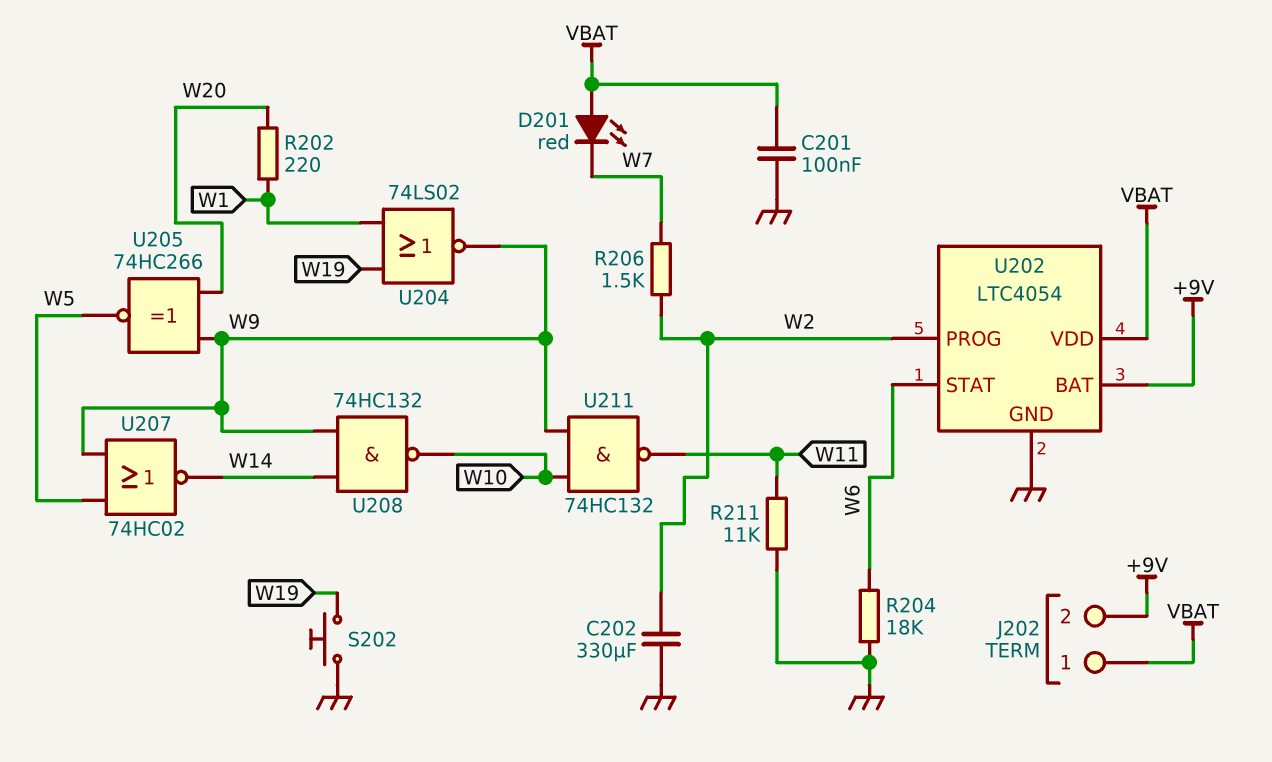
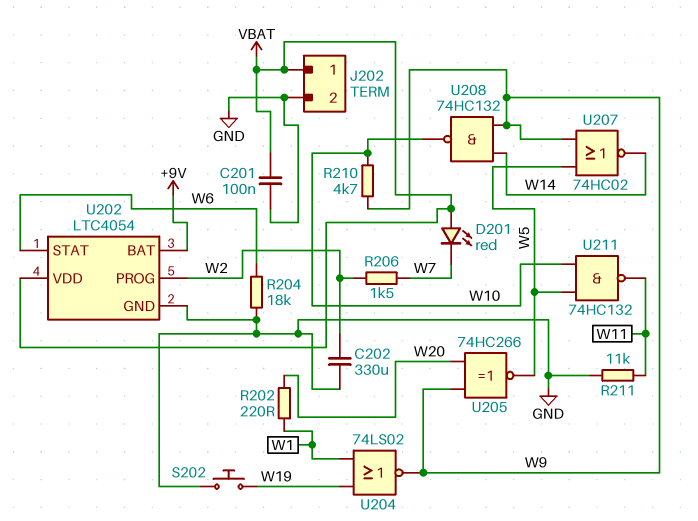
J202 pin 2: +9V -> GND
R210: none -> 4.7k (W9, W10)
U211: NAND 74HC132 (in W9, in W10, out W11) -> NAND 74HC132 (in W5, in W10, out W11)

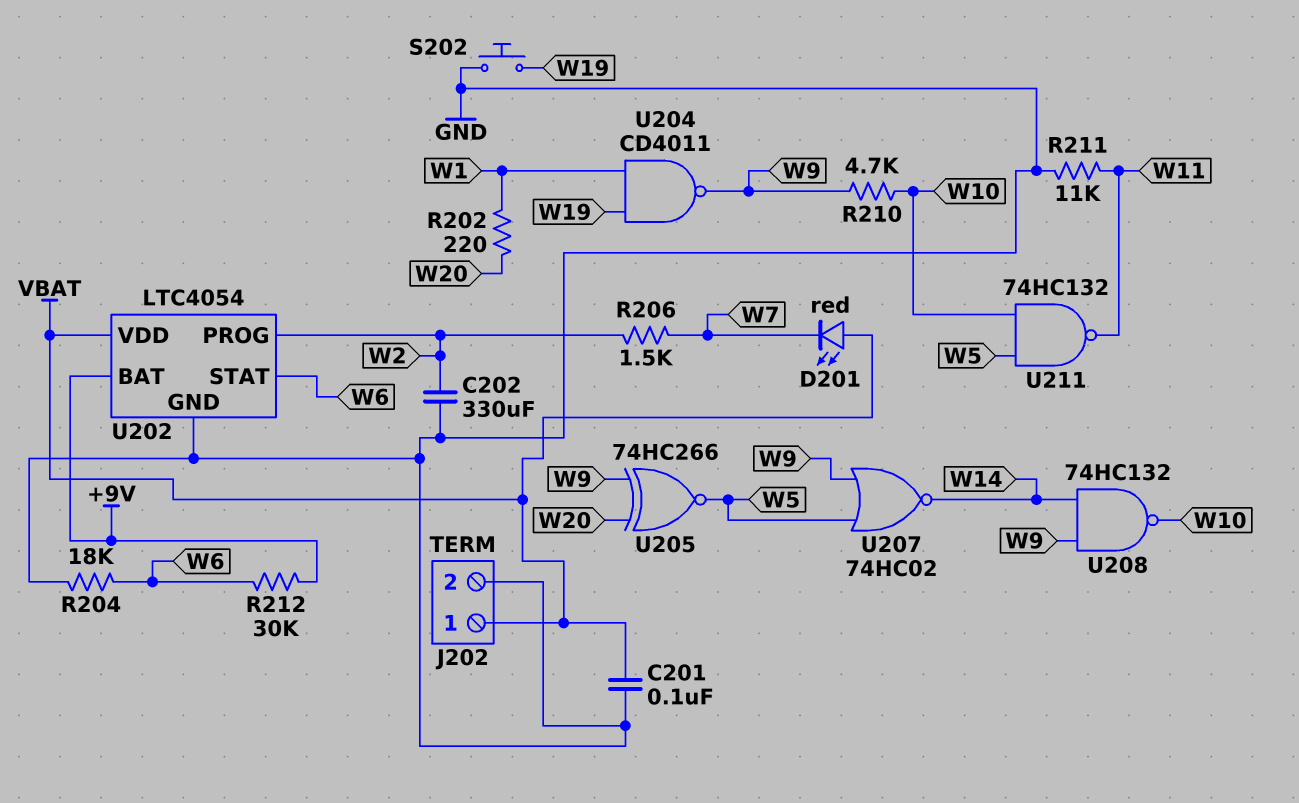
R212: none -> 30k (+9V, W6)
U204: NOR 74LS02 (in W1, in W19, out W9) -> NAND CD4011 (in W1, in W19, out W9)

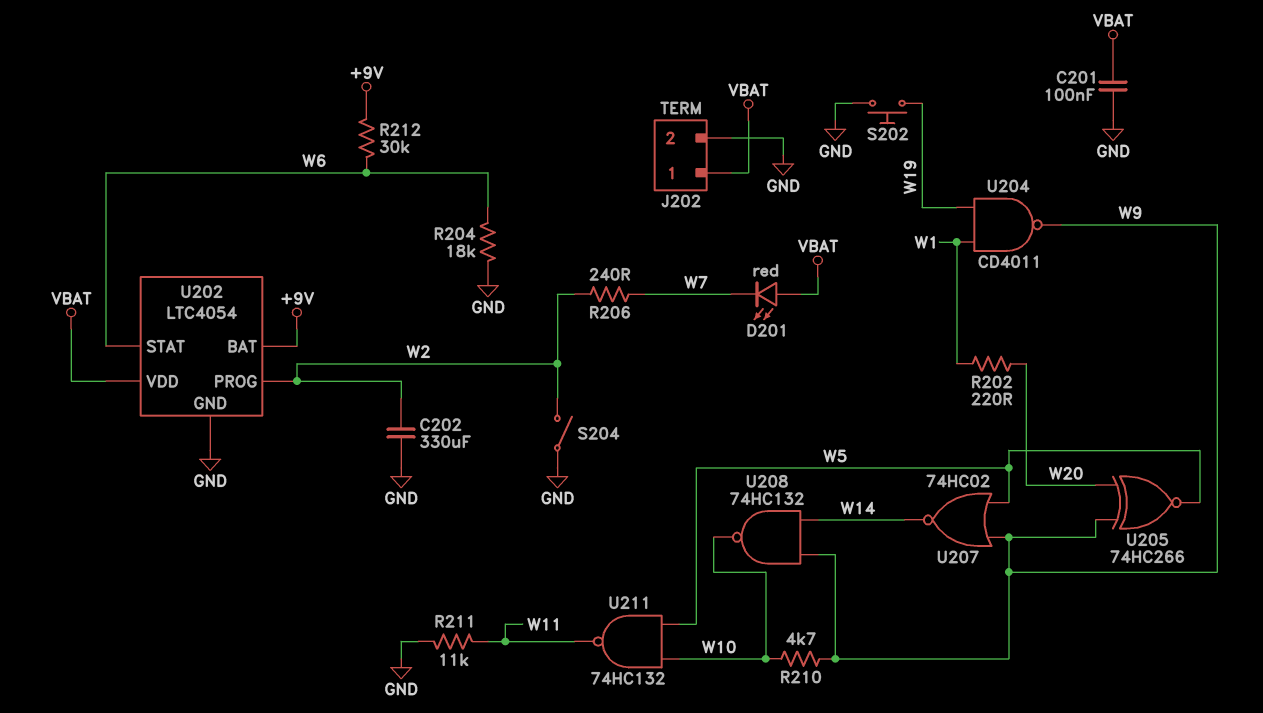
R206: 1.5k (W2, W7) -> 240 (W2, W7)
S204: none -> switch (GND, W2)

